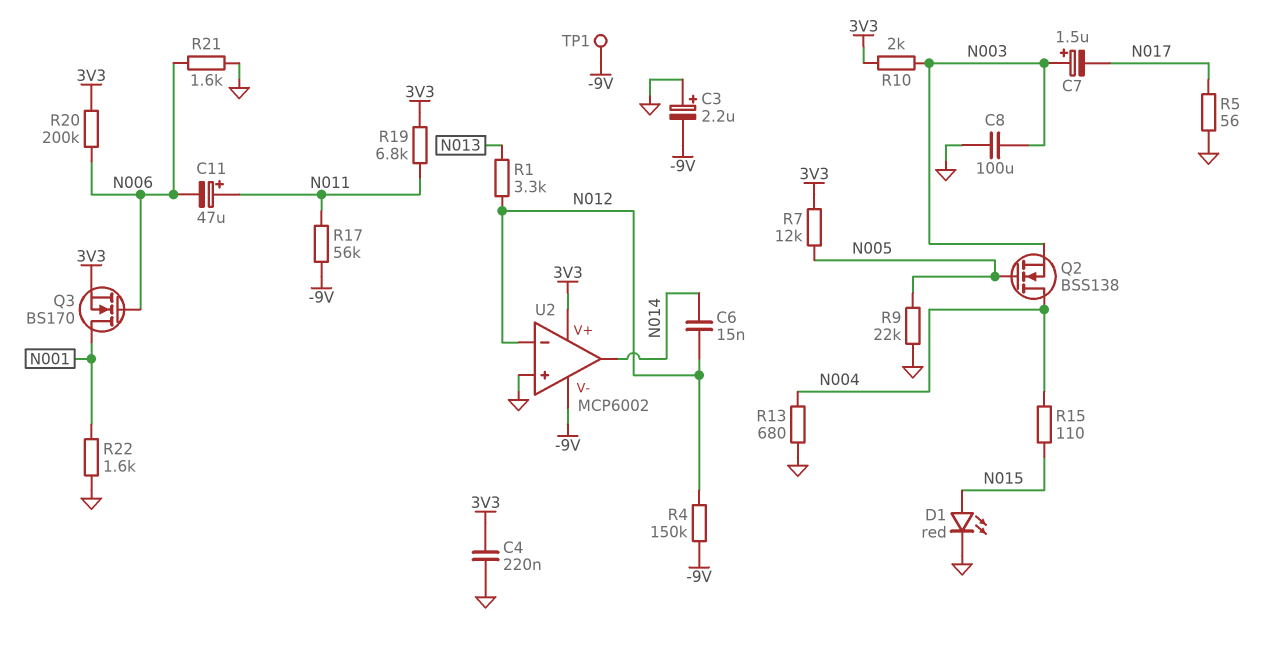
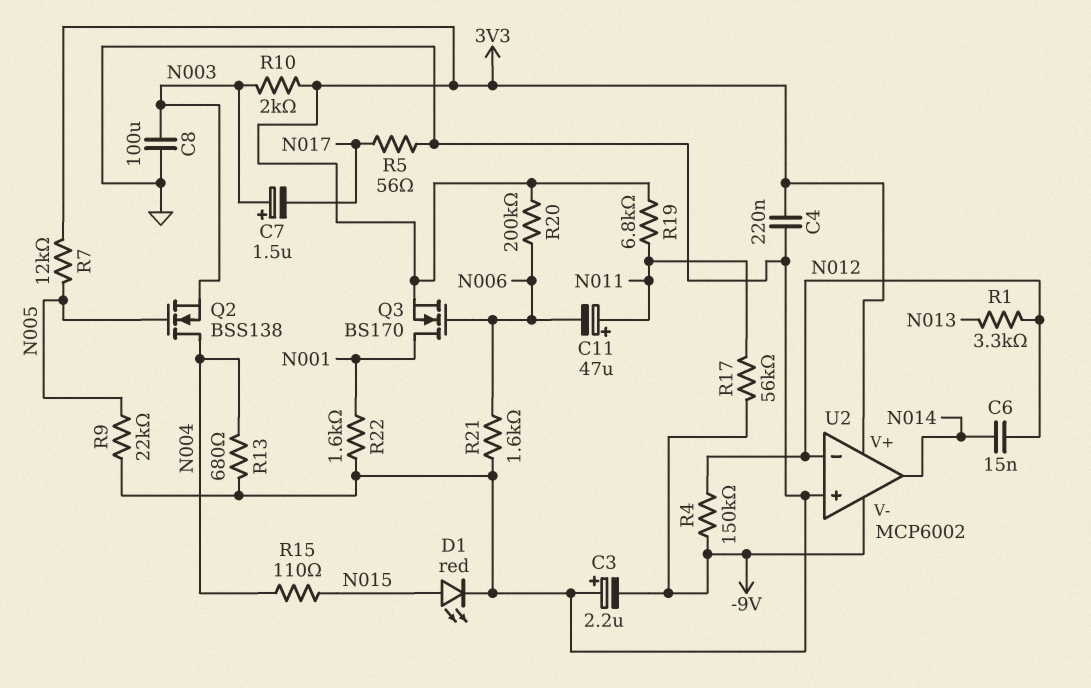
TP1: test point (-9V) -> none

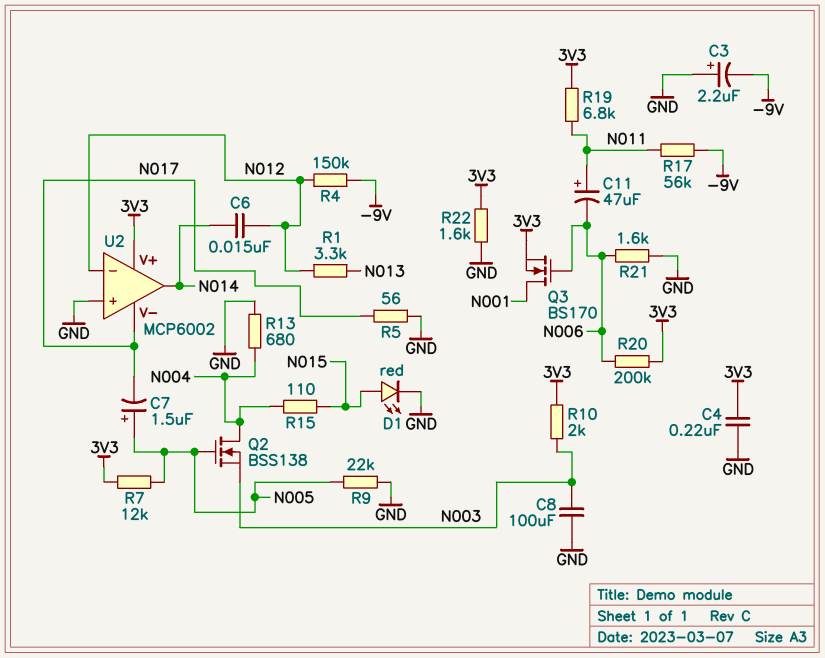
C7: 1.5uF (plus N003, minus N017) -> 1.5uF (plus N005, minus N017)
R22: 1.6k (GND, N001) -> 1.6k (3V3, GND)
U2 pin V-: -9V -> N017

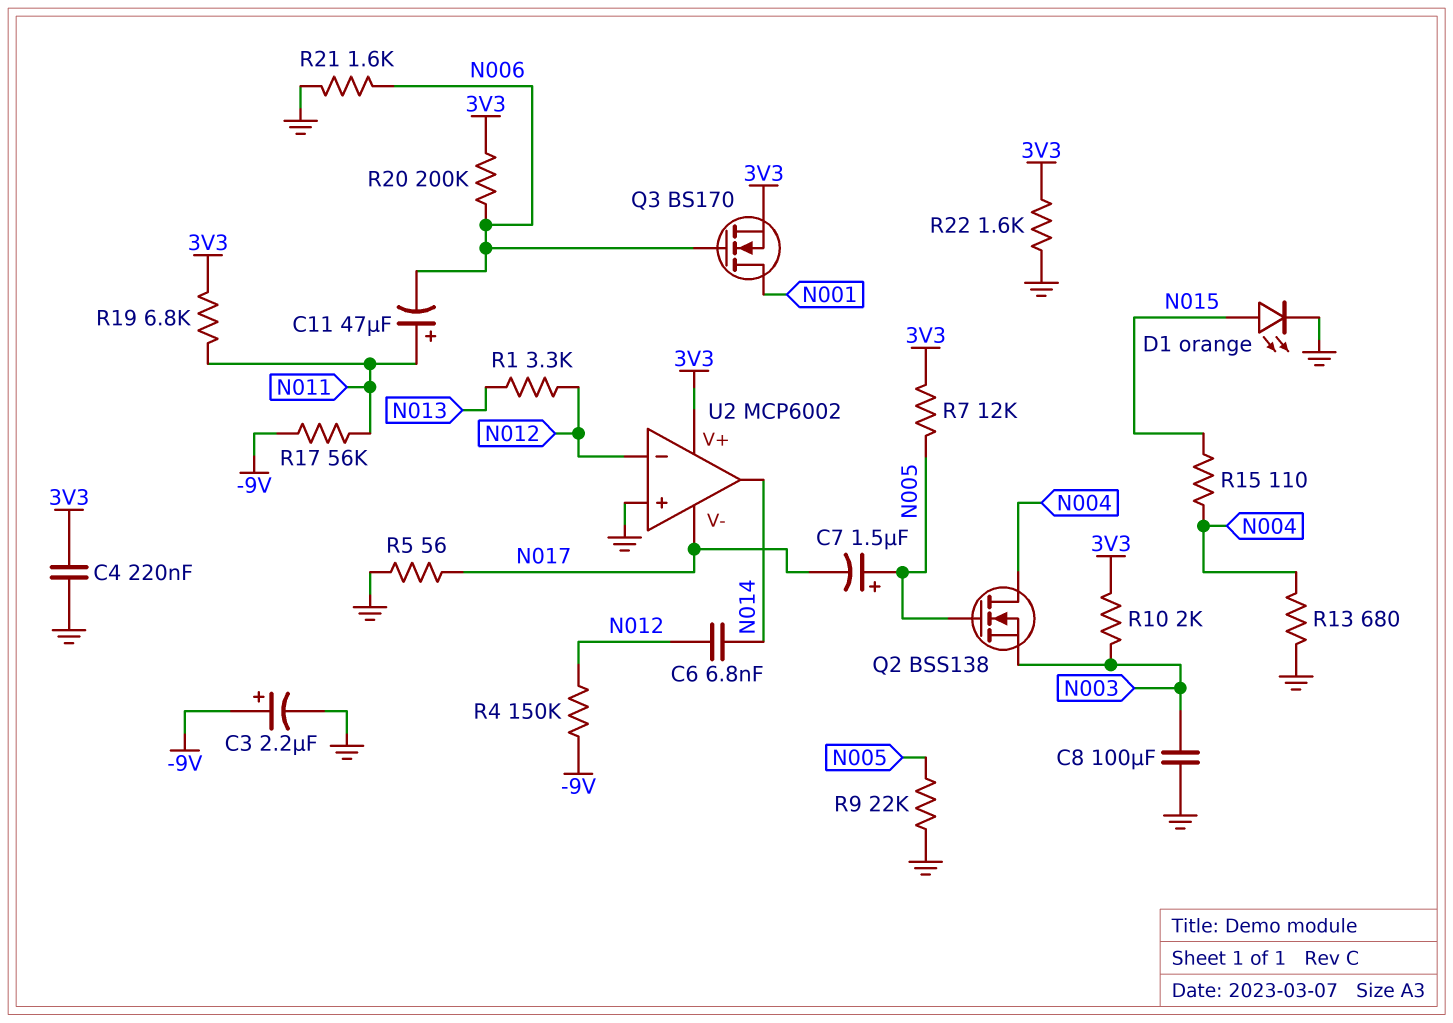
C3: 2.2uF (plus GND, minus -9V) -> 2.2uF (plus -9V, minus GND)
C6: 15nF (N012, N014) -> 6.8nF (N012, N014)
D1: LED red (A N015, K GND) -> LED orange (A N015, K GND)

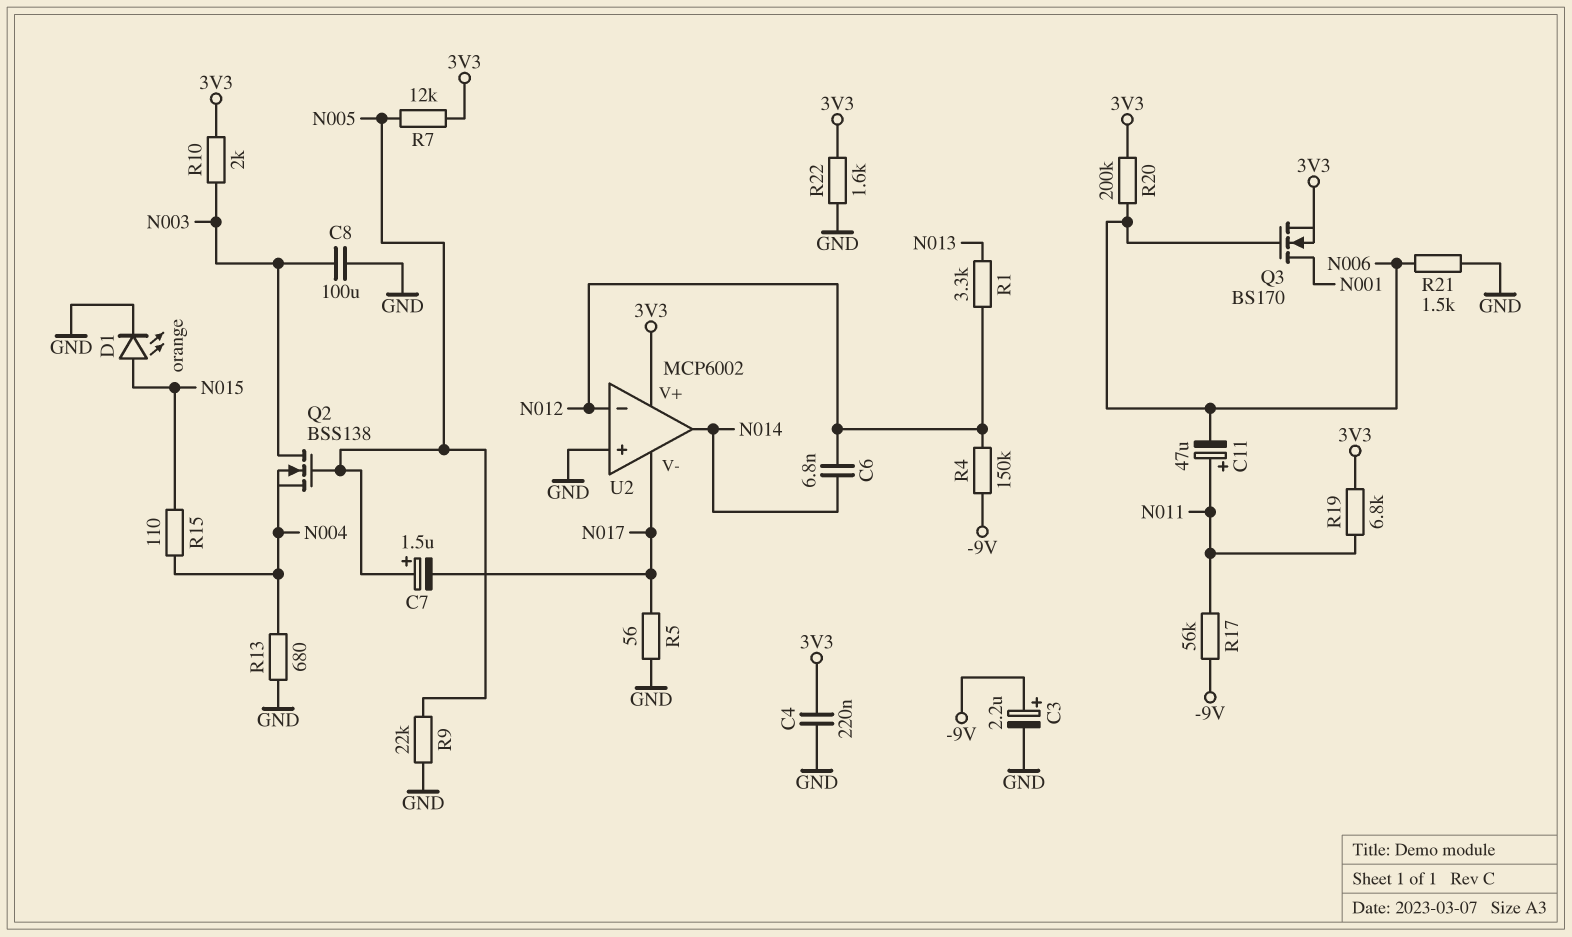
Q2: NMOS BSS138 (G N005, D N004, S N003) -> NMOS BSS138 (G N005, D N003, S N004)
R21: 1.6k (GND, N006) -> 1.5k (GND, N006)

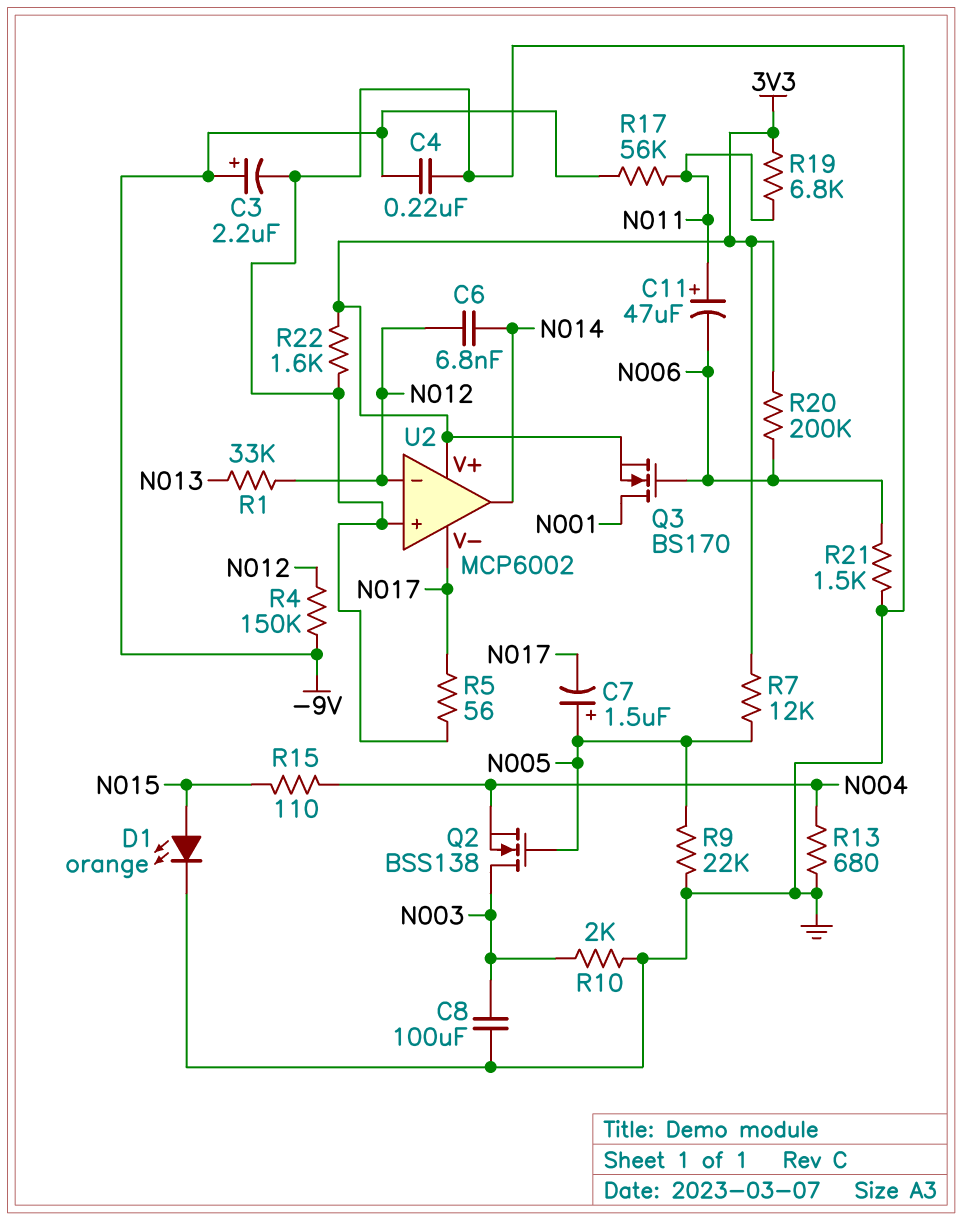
C4: 220nF (3V3, GND) -> 220nF (-9V, GND)
R1: 3.3k (N012, N013) -> 33k (N012, N013)
R10: 2k (3V3, N003) -> 2k (GND, N003)

